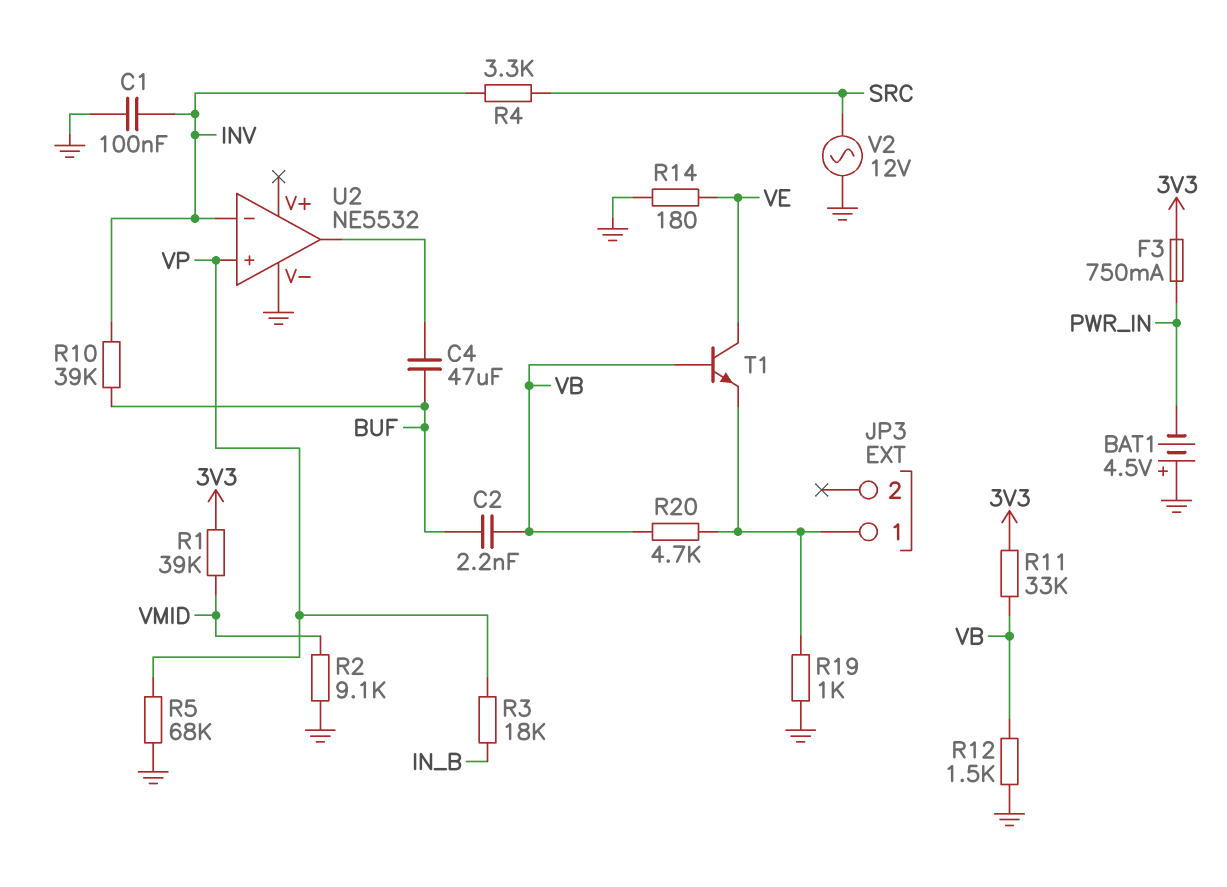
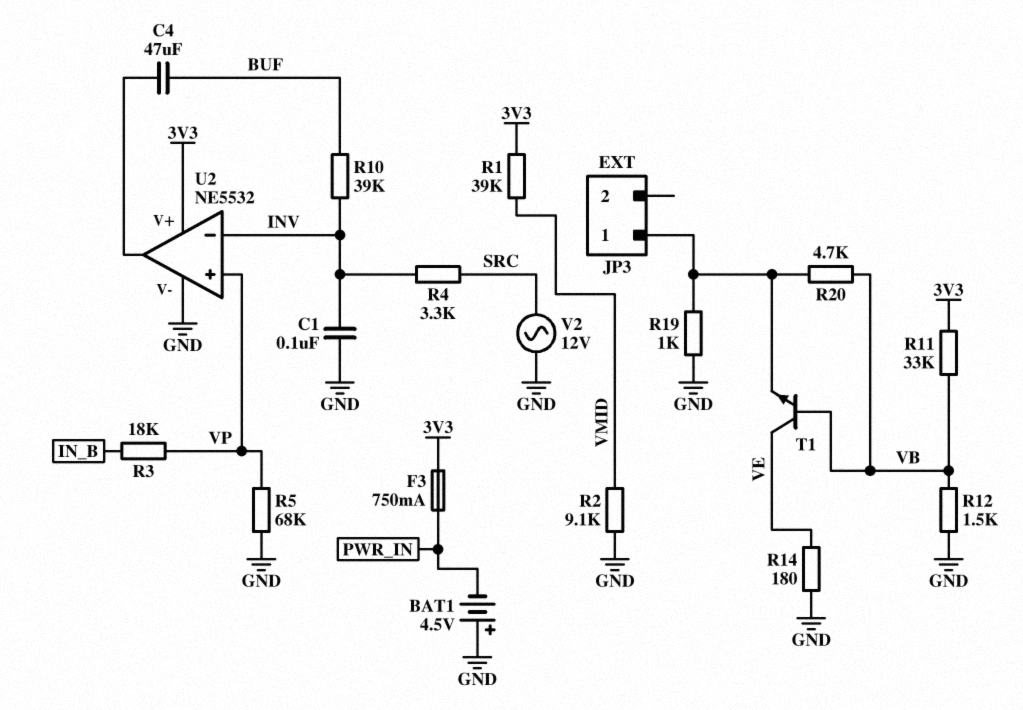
C2: 2.2nF (BUF, VB) -> none
U2 pin V+: none -> 3V3

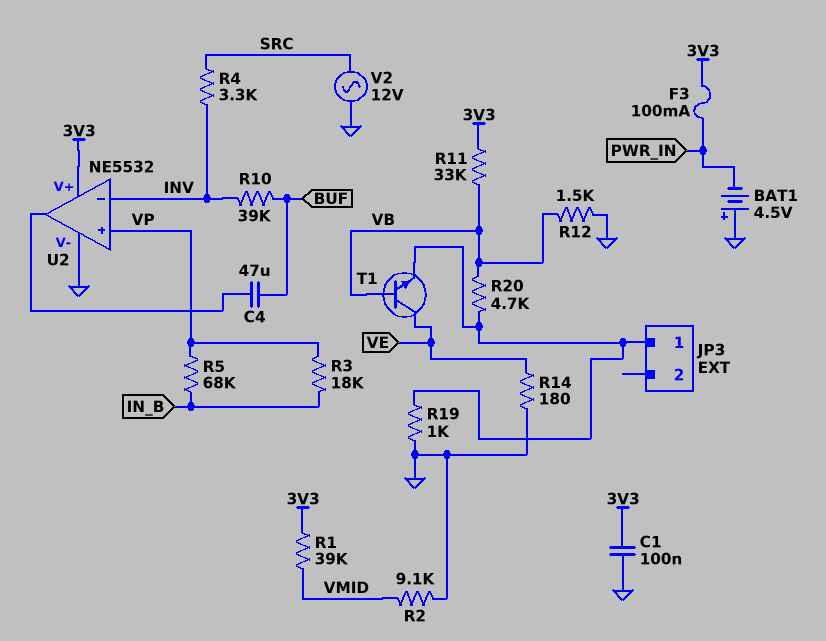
C1: 100nF (GND, INV) -> 100nF (3V3, GND)
F3: 750mA (3V3, PWR_IN) -> 100mA (3V3, PWR_IN)
R5: 68k (GND, VP) -> 68k (IN_B, VP)

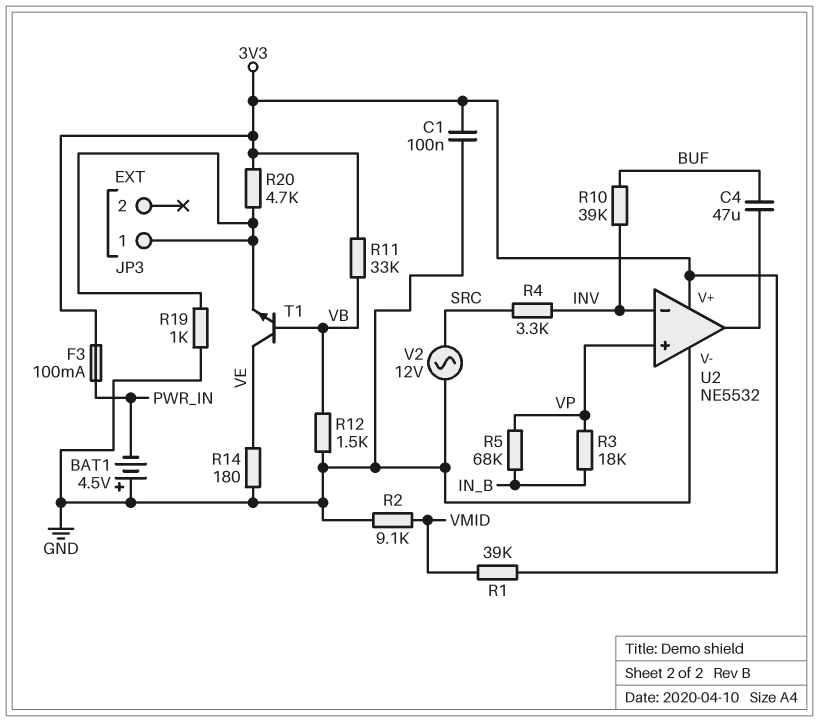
R20: 4.7k (JP3/1, VB) -> 4.7k (3V3, JP3/1)

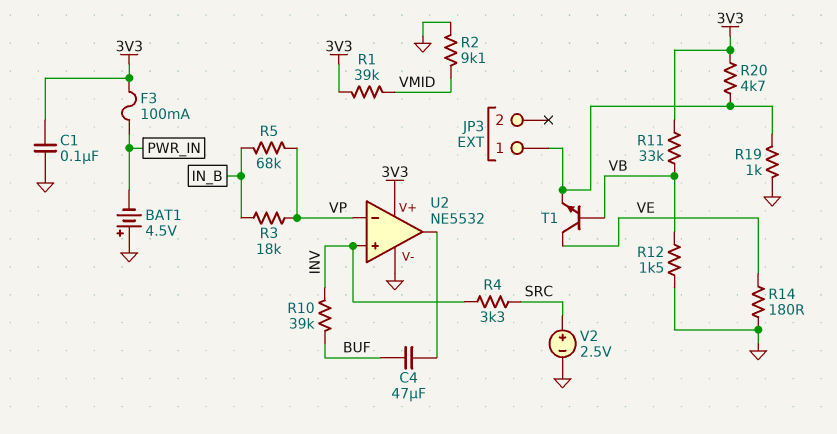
U2 pin in+: VP -> INV
U2 pin in-: INV -> VP
V2: AC 12V (GND, SRC) -> 2.5V (plus SRC, minus GND)

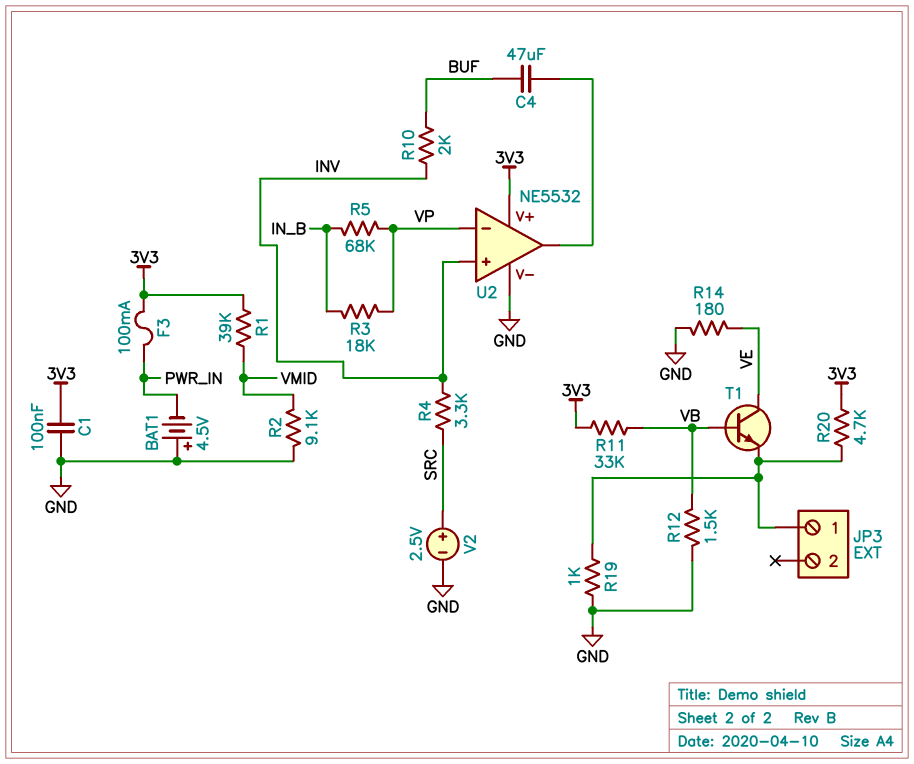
R10: 39k (BUF, INV) -> 2k (BUF, INV)

